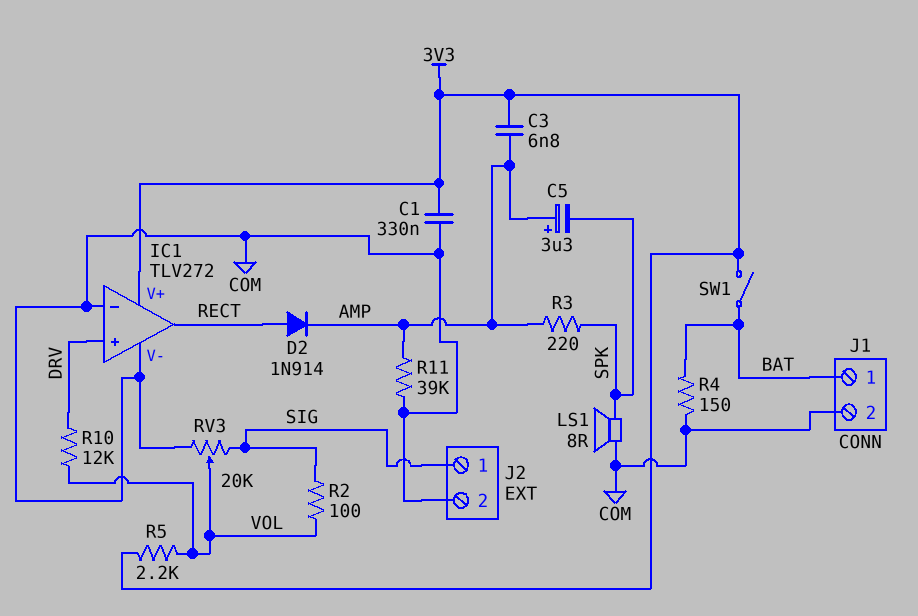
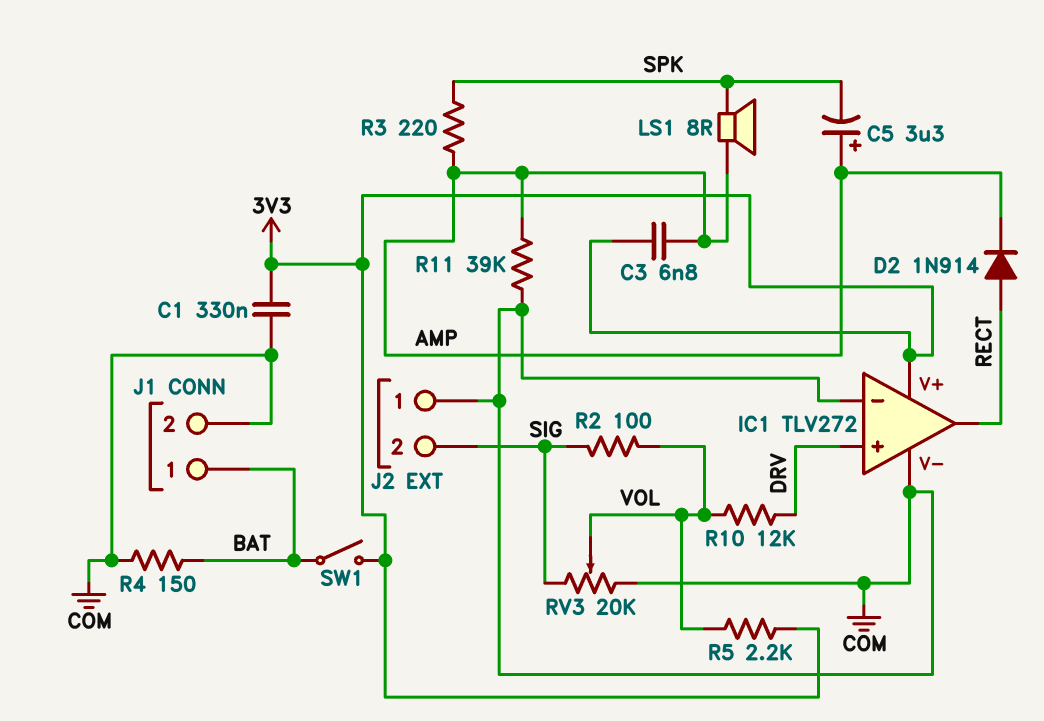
J2 pin 1: SIG -> COM
J2 pin 2: COM -> SIG
LS1: speaker 8R (COM, SPK) -> speaker 8R (AMP, SPK)

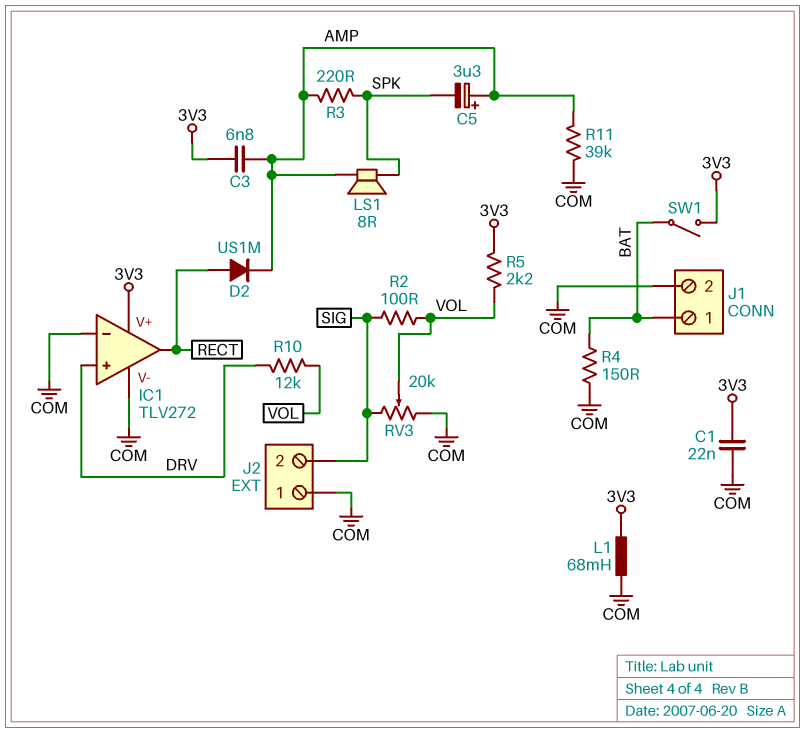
C1: 330nF (3V3, COM) -> 22nF (3V3, COM)
D2: diode 1N914 (A RECT, K AMP) -> diode US1M (A RECT, K AMP)
L1: none -> 68mH (3V3, COM)

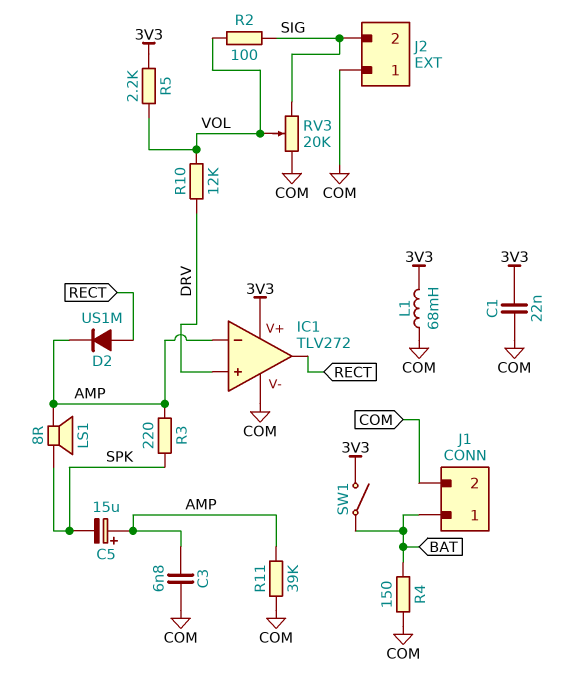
C3: 6.8nF (3V3, AMP) -> 6.8nF (AMP, COM)
C5: 3.3uF (plus AMP, minus SPK) -> 15uF (plus AMP, minus SPK)
IC1 pin in-: COM -> AMP

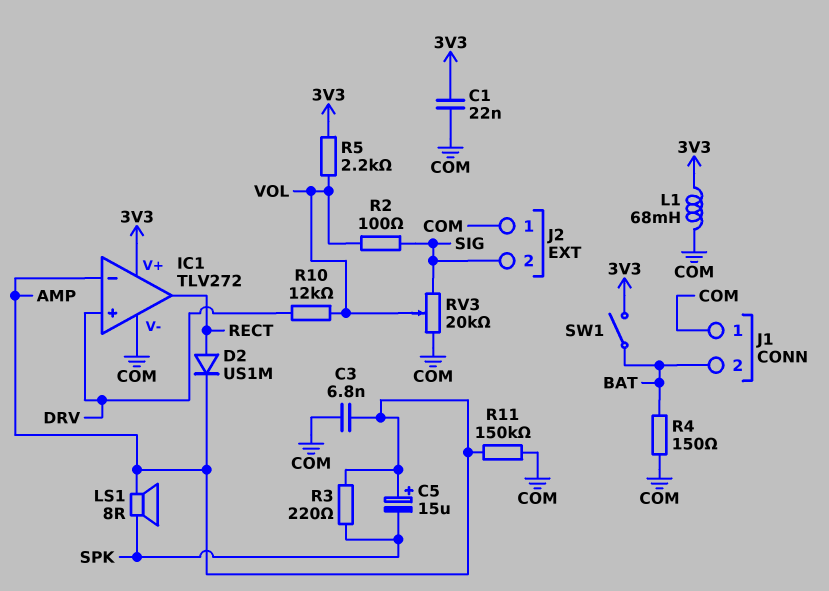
J1 pin 1: BAT -> COM
J1 pin 2: COM -> BAT
R11: 39k (AMP, COM) -> 150k (AMP, COM)

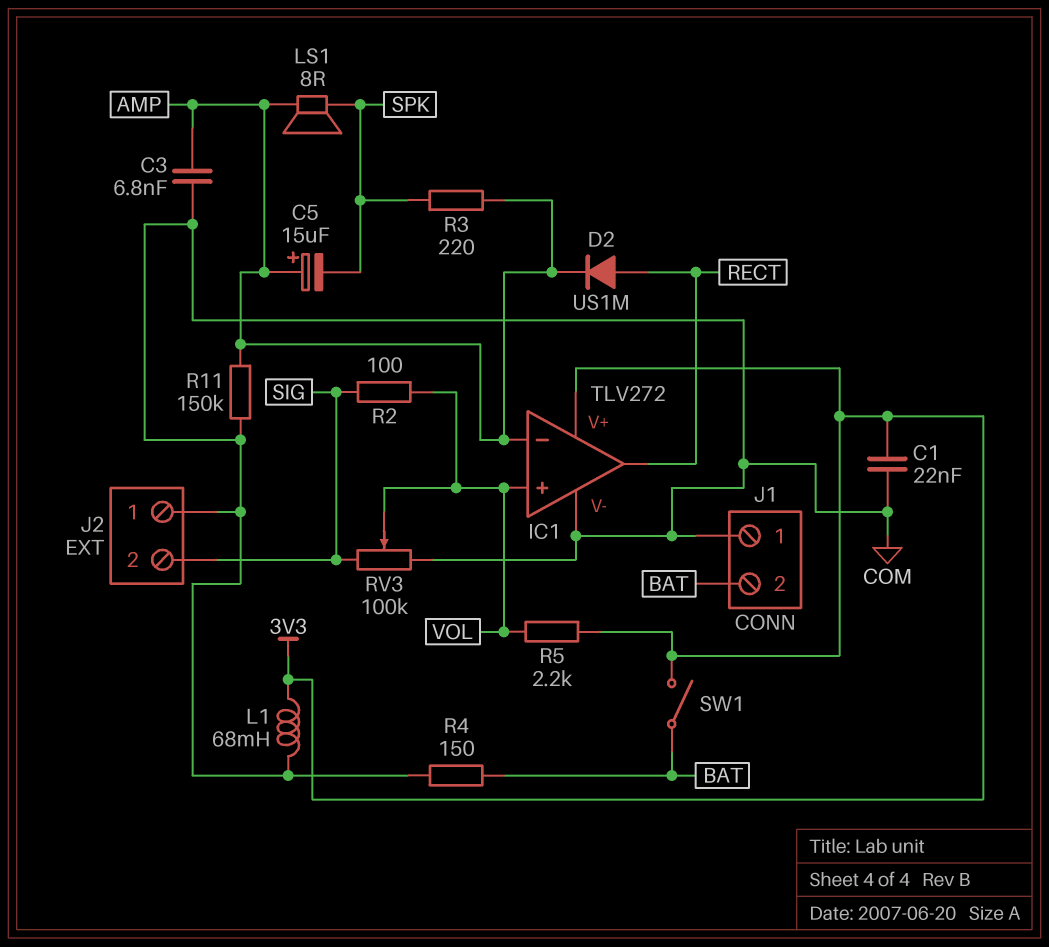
IC1 pin in+: DRV -> VOL
R10: 12k (DRV, VOL) -> none
RV3: 20k (COM, SIG, wiper VOL) -> 100k (COM, SIG, wiper VOL)

